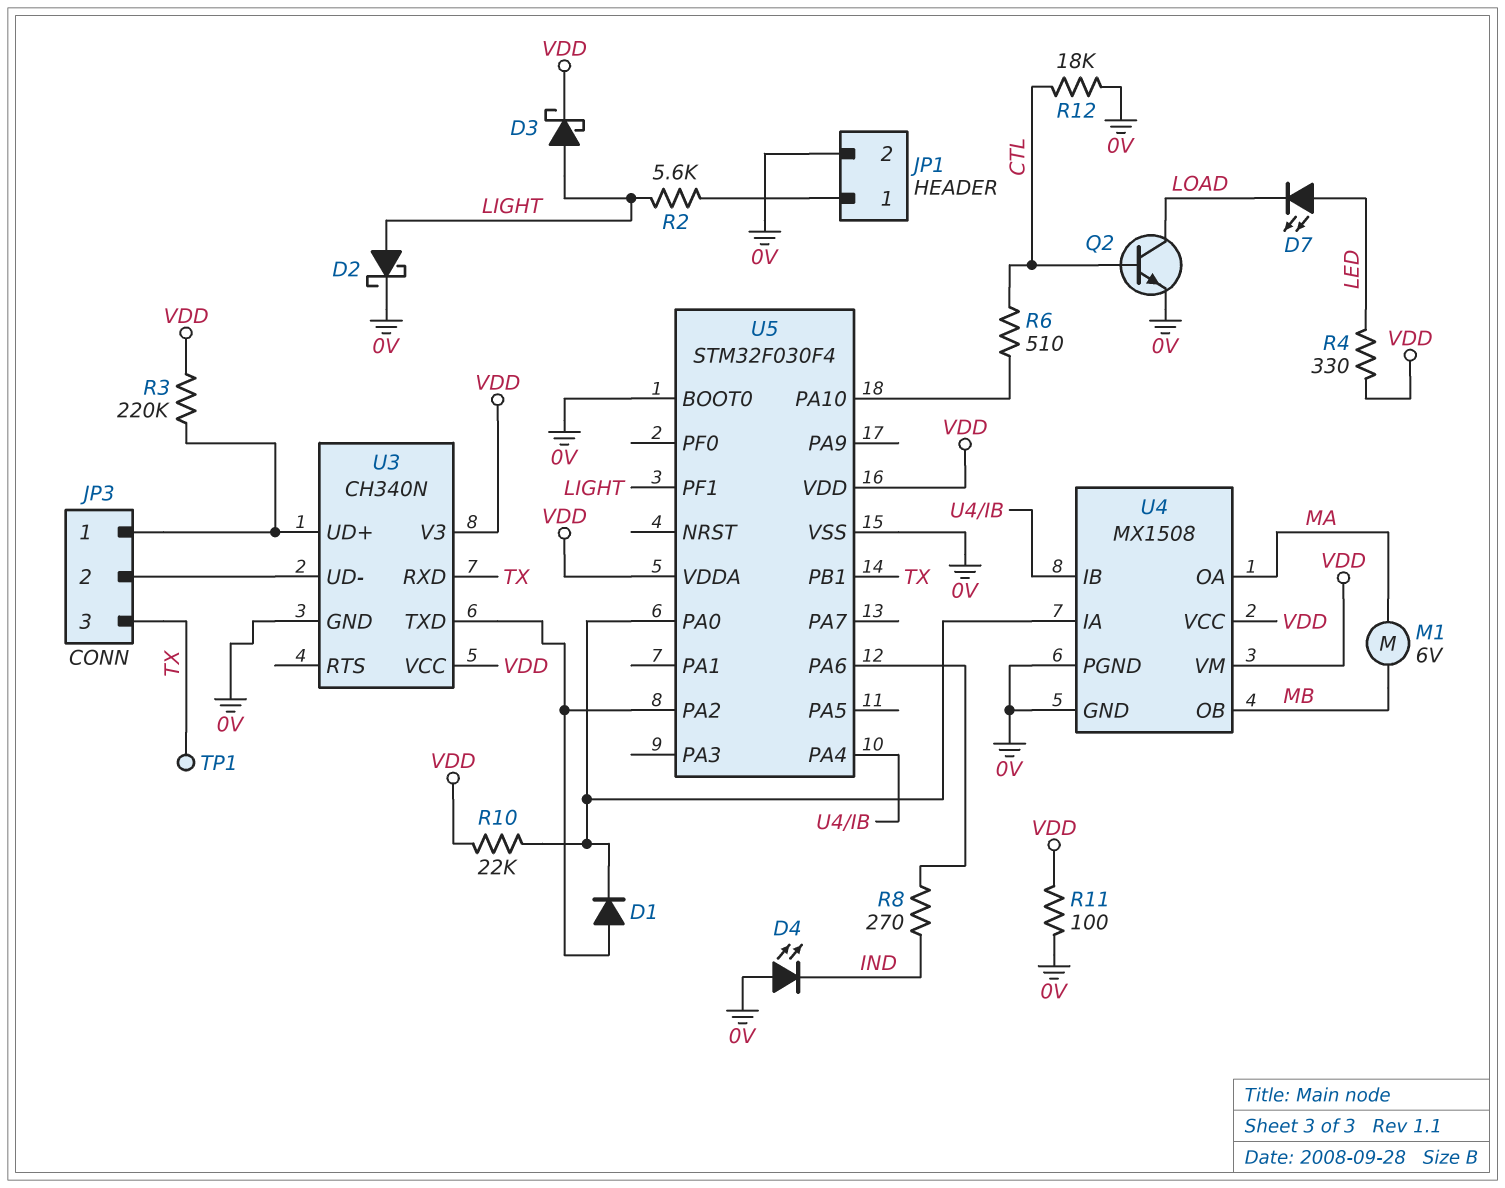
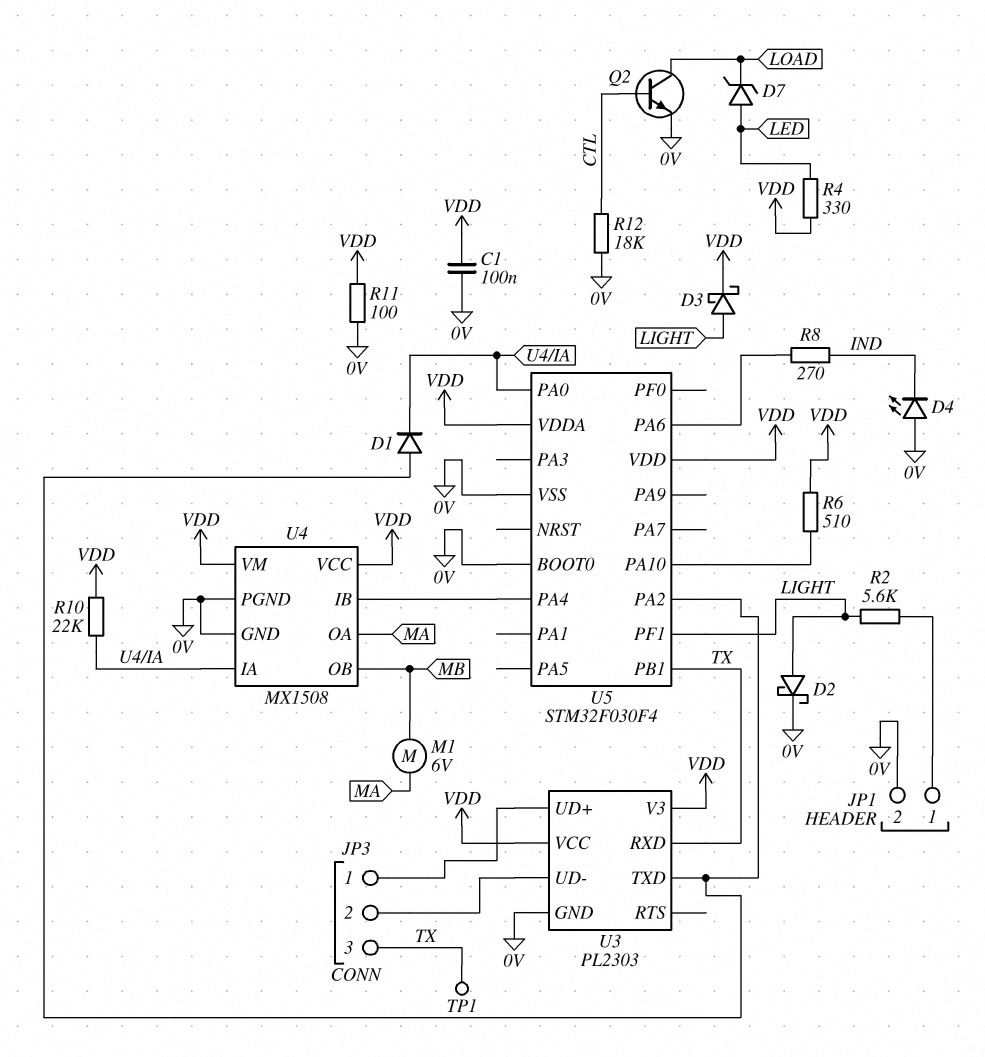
C1: none -> 100nF (0V, VDD)
D7: LED (A LED, K LOAD) -> zener (A LED, K LOAD)
R3: 220k (JP3/1, VDD) -> none
R6: 510 (CTL, U5/PA10) -> 510 (U5/PA10, VDD)
U3: CH340N -> PL2303

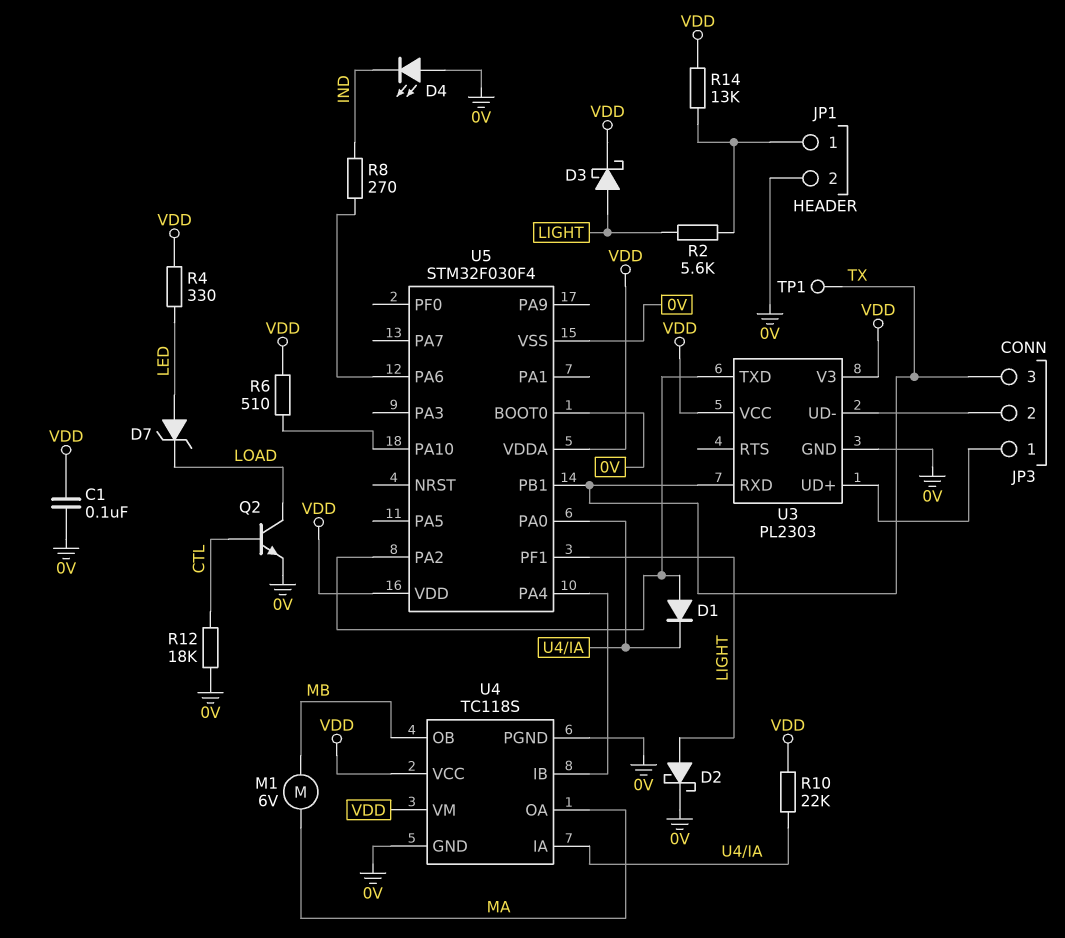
R11: 100 (0V, VDD) -> none
R14: none -> 13k (JP1/1, VDD)
U4: MX1508 -> TC118S

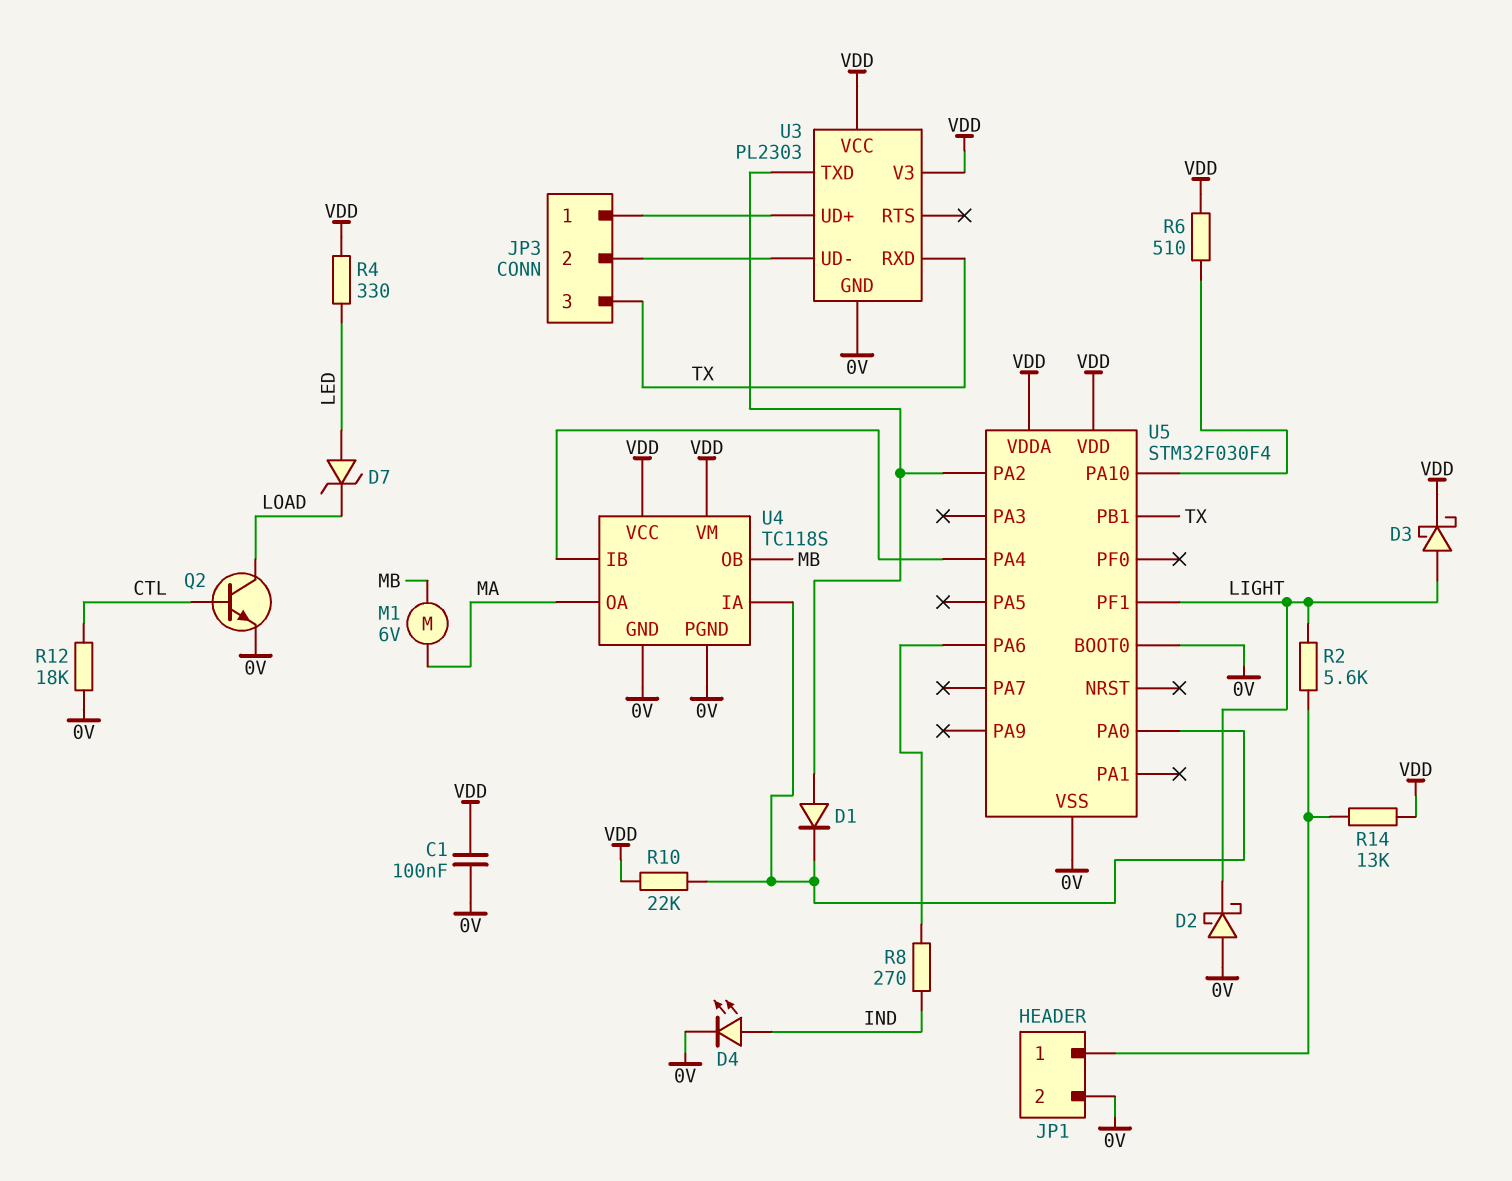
D2: schottky (A LIGHT, K 0V) -> schottky (A 0V, K LIGHT)
D4: LED (A 0V, K IND) -> LED (A IND, K 0V)
TP1: test point (TX) -> none

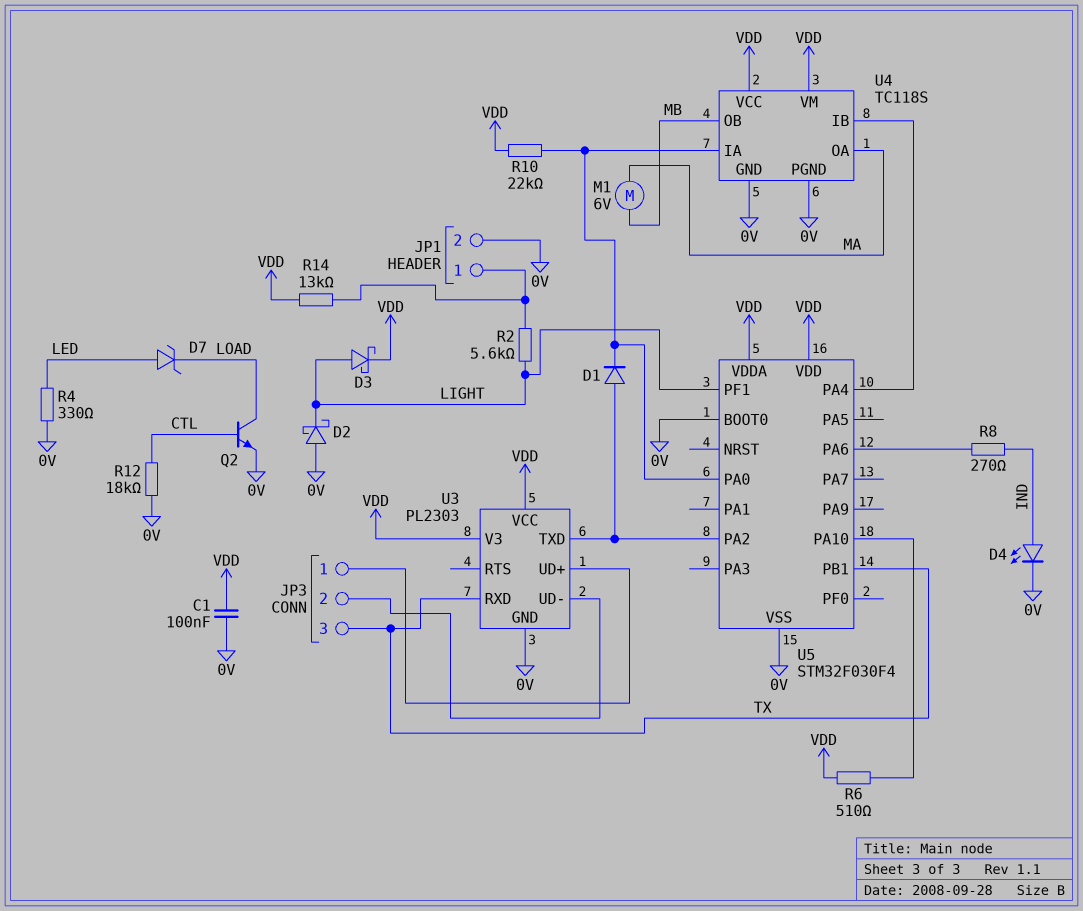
R4: 330 (LED, VDD) -> 330 (0V, LED)

